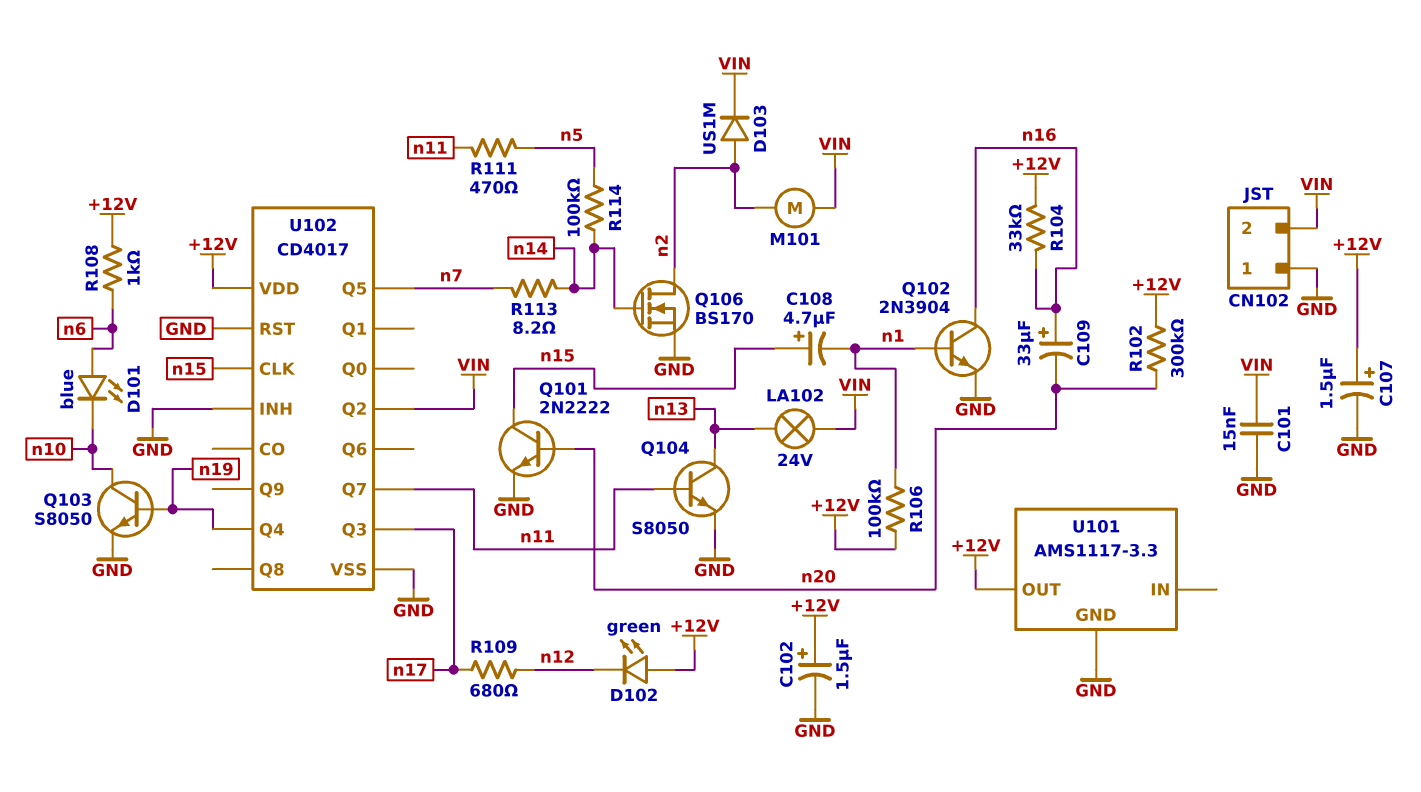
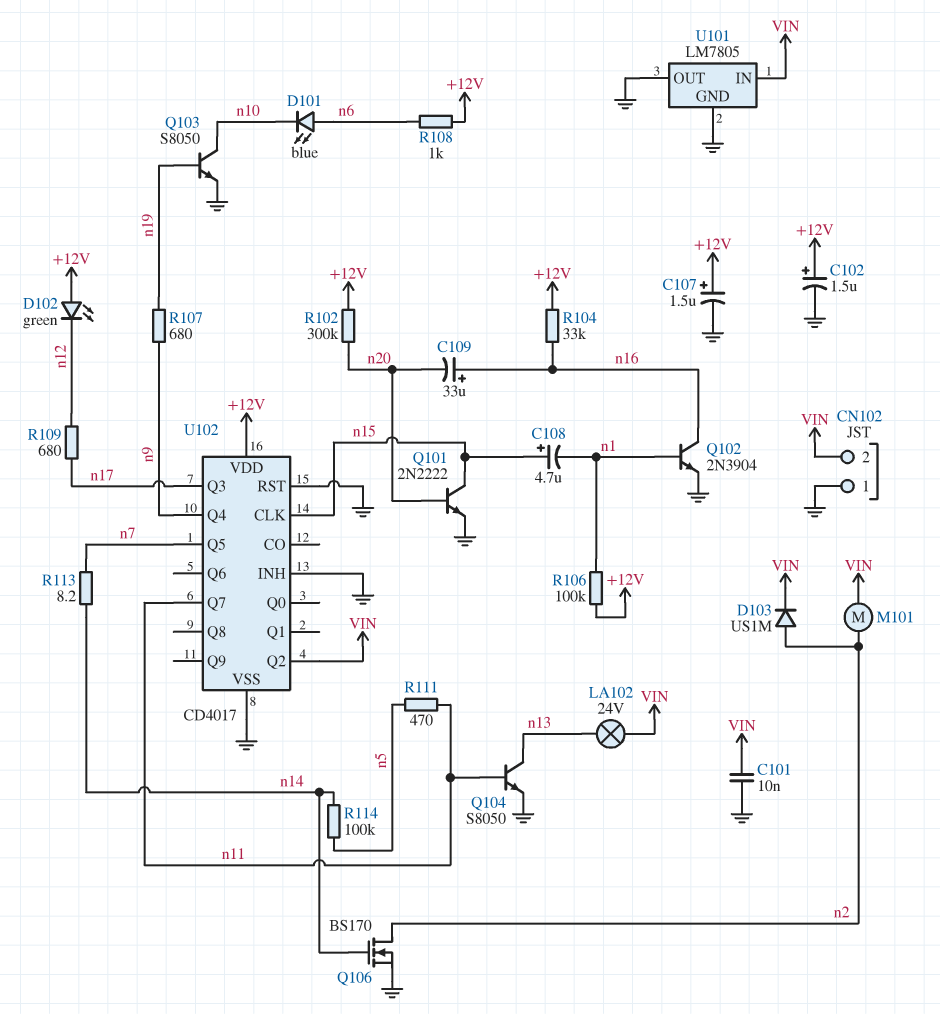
C101: 15nF (GND, VIN) -> 10nF (GND, VIN)
R107: none -> 680 (n9, n19)
U101: AMS1117-3.3 -> LM7805
U101 pin IN: none -> VIN
U101 pin OUT: +12V -> GND
U102 pin Q4: n19 -> n9

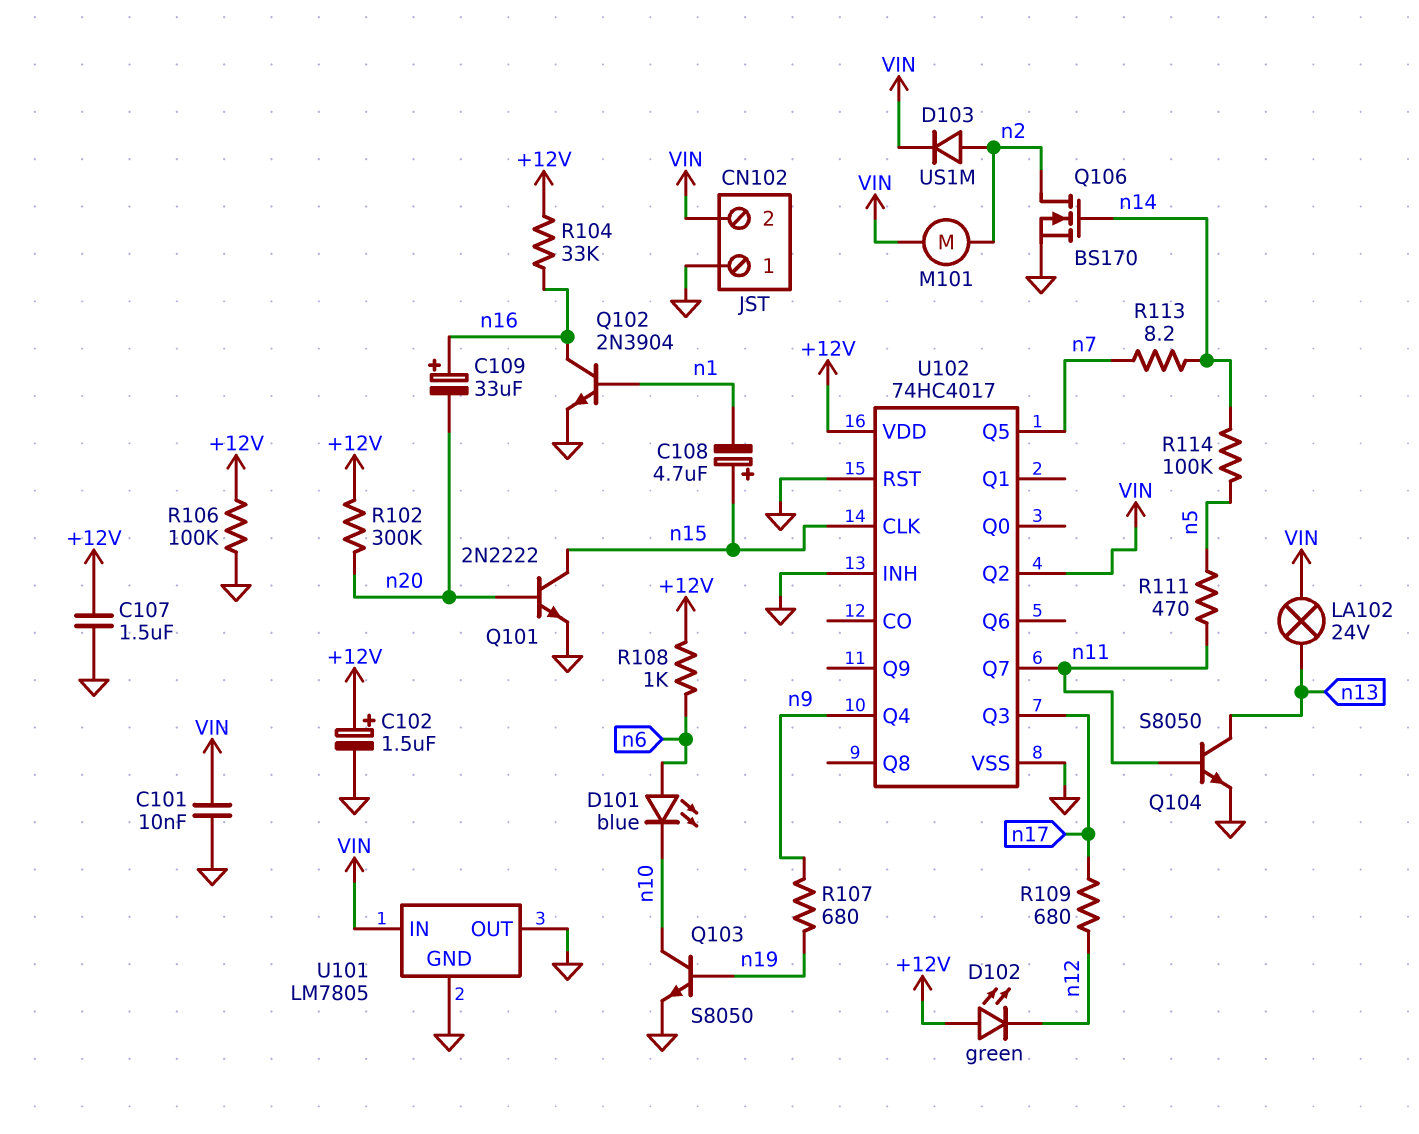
C107: 1.5uF (plus +12V, minus GND) -> 1.5uF (+12V, GND)
R106: 100k (+12V, n1) -> 100k (+12V, GND)
U102: CD4017 -> 74HC4017

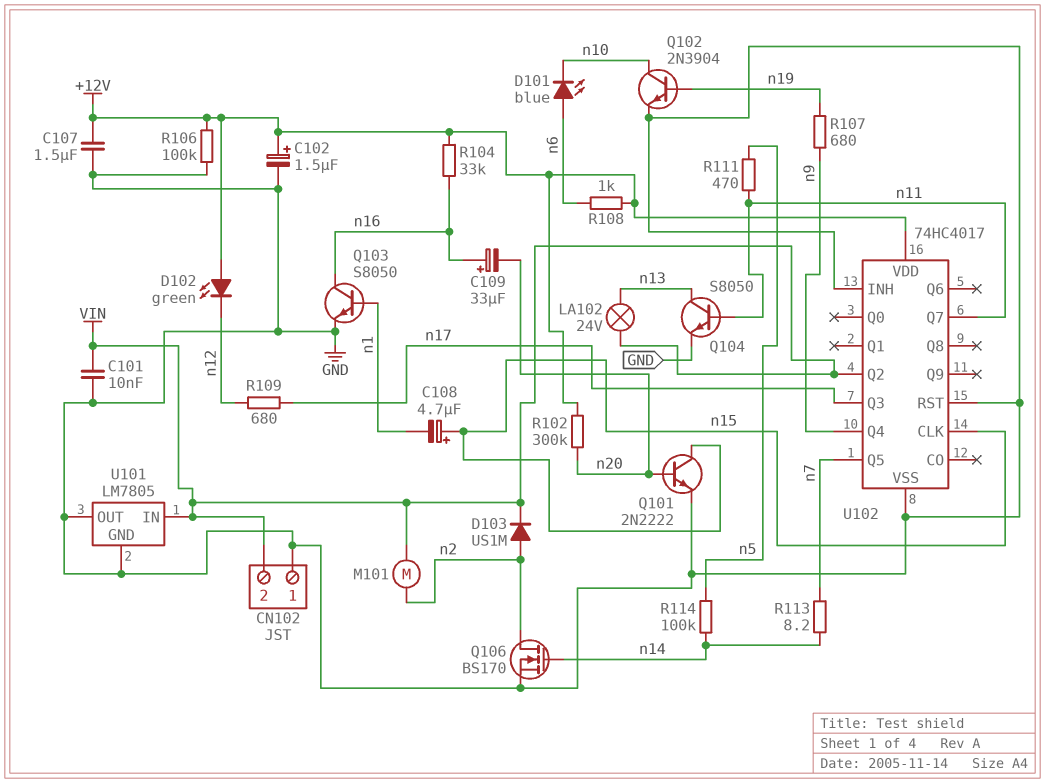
Q102: NPN 2N3904 (B n1, C n16, E GND) -> NPN 2N3904 (B n19, C n10, E GND)
Q103: NPN S8050 (B n19, C n10, E GND) -> NPN S8050 (B n1, C n16, E GND)

